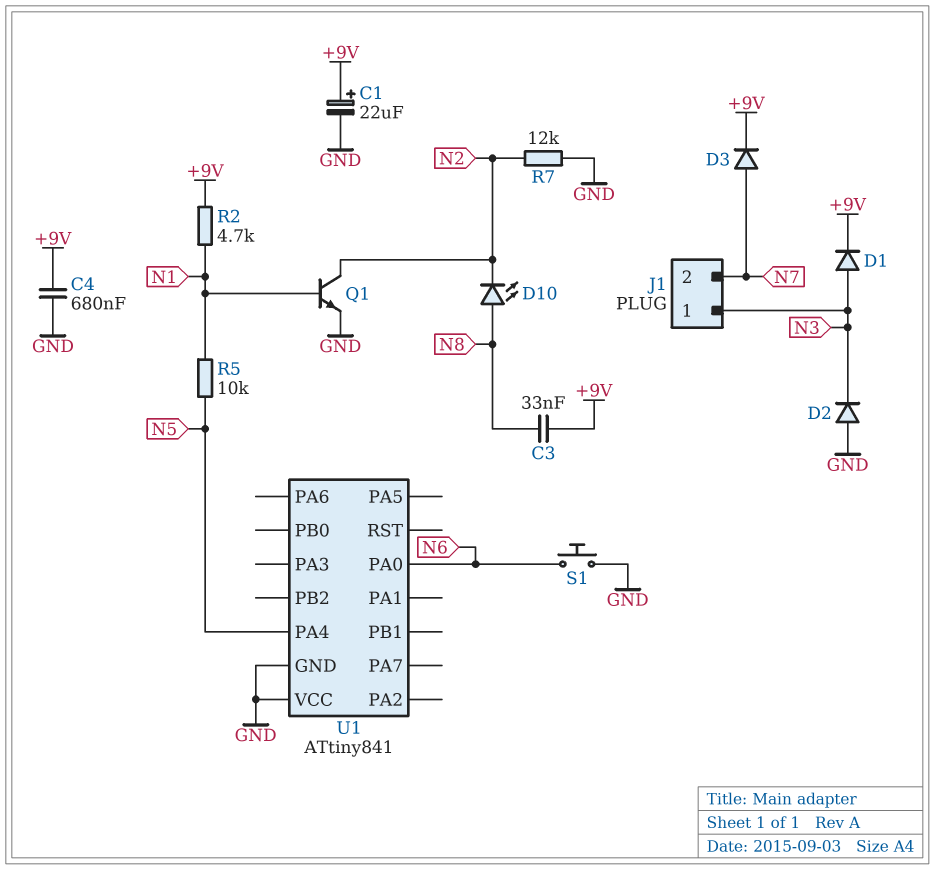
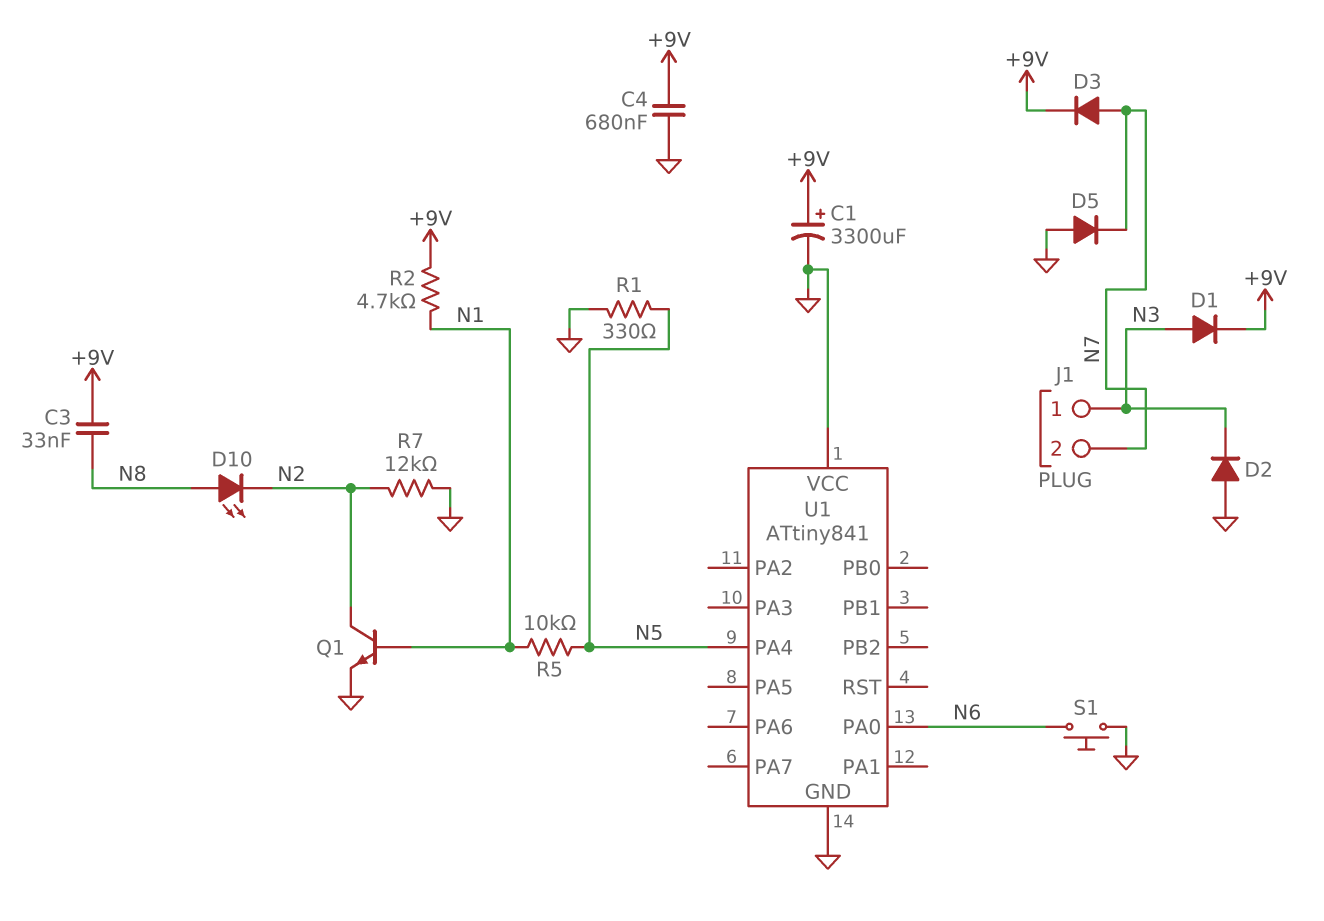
C1: 22uF (plus +9V, minus GND) -> 3300uF (plus +9V, minus GND)
D5: none -> diode (A GND, K N7)
R1: none -> 330 (GND, N5)

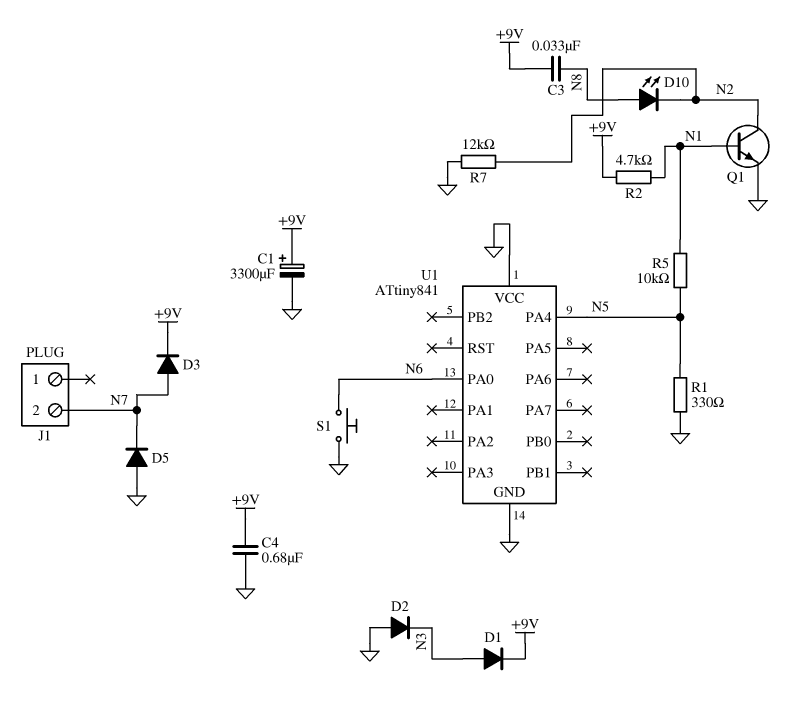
J1 pin 1: N3 -> none

